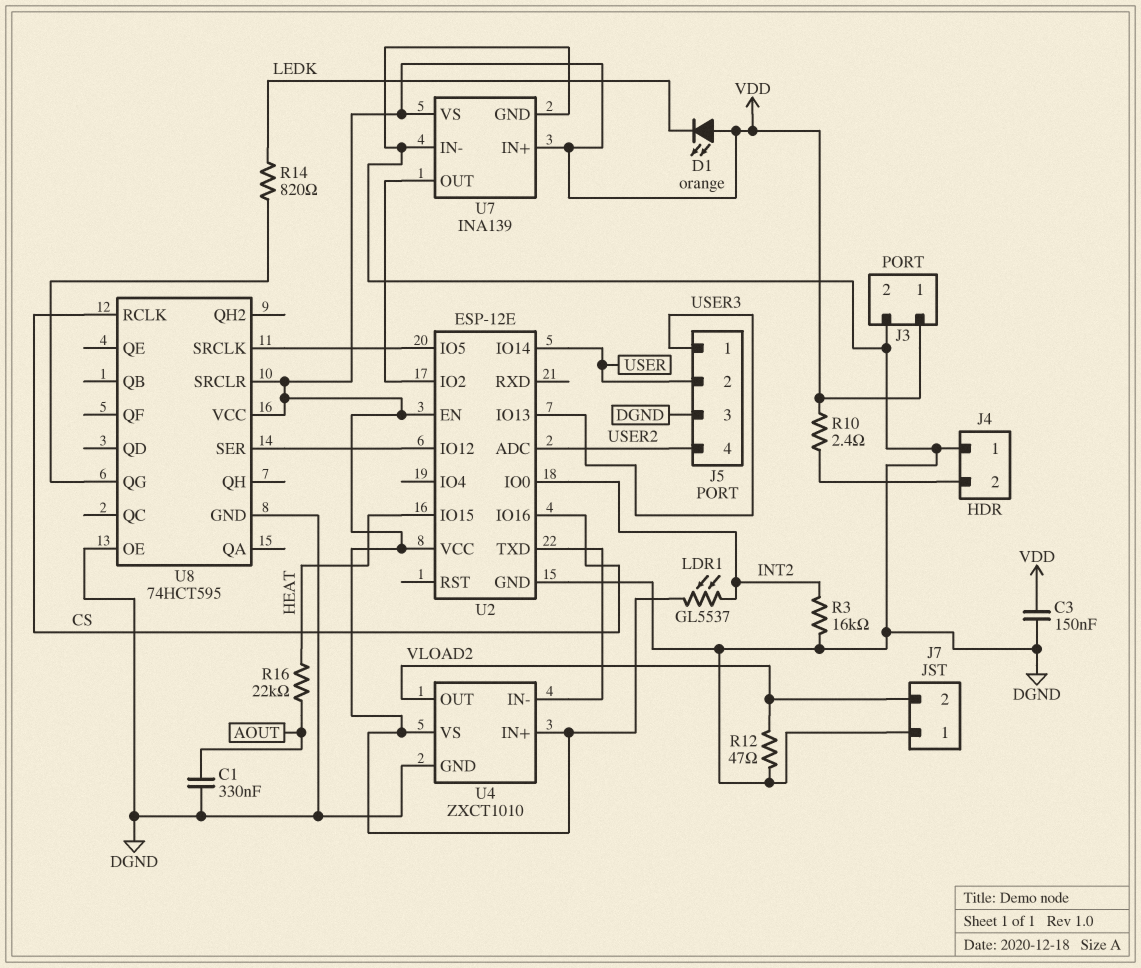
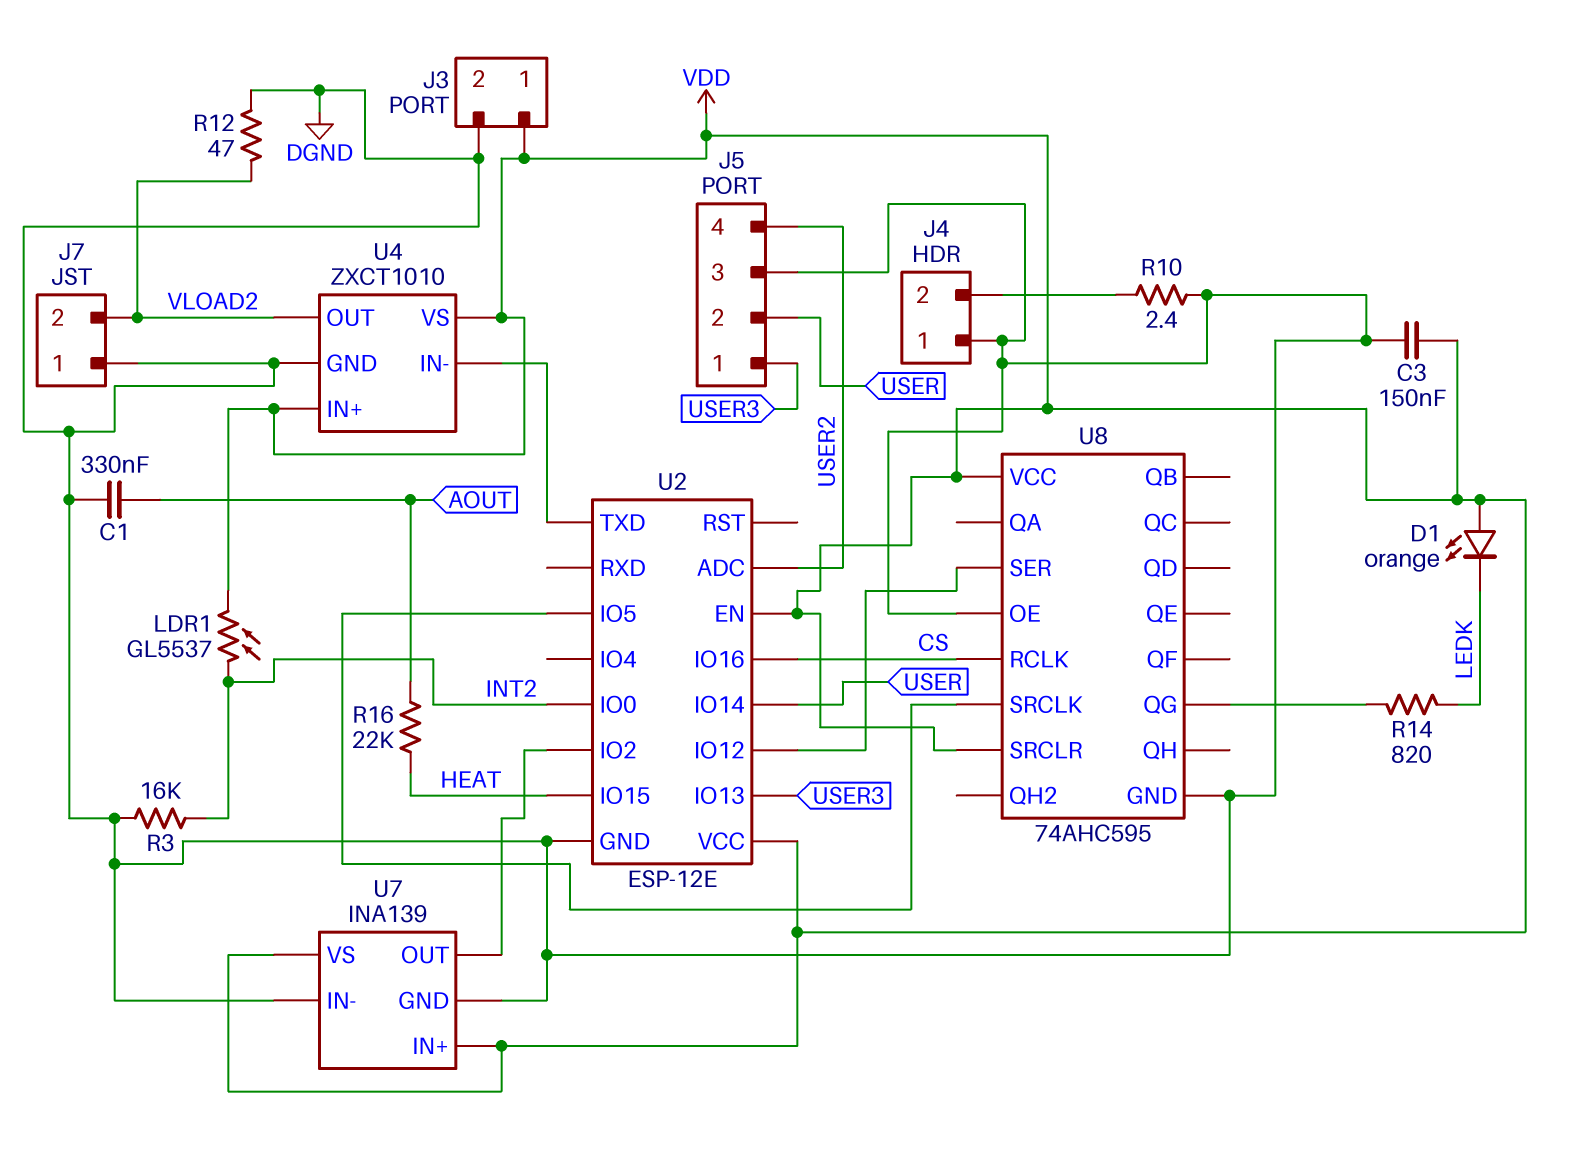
R10: 2.4 (J4/2, VDD) -> 2.4 (DGND, J4/2)
U8: 74HCT595 -> 74AHC595

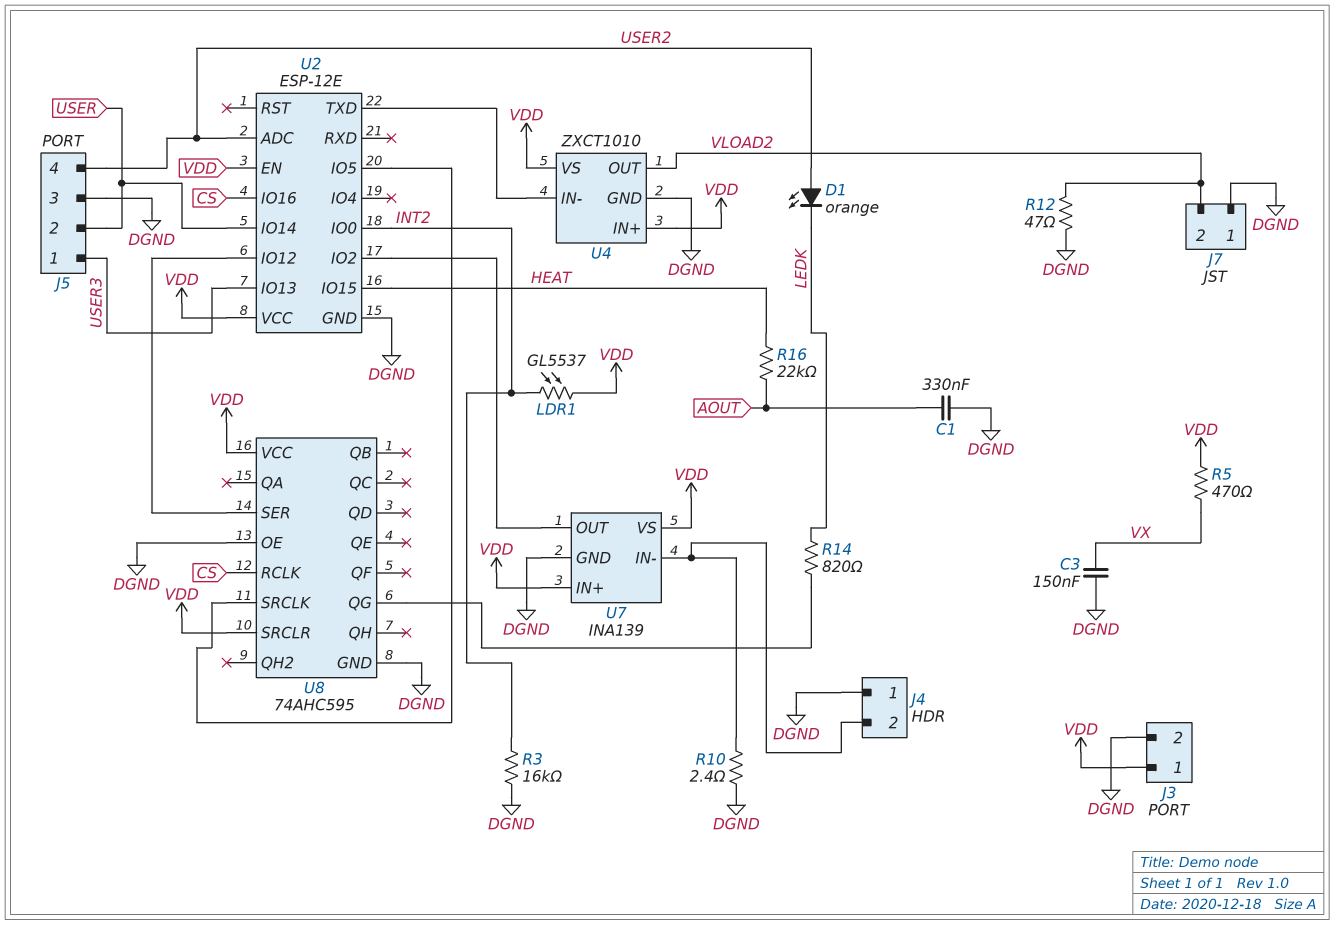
C3: 150nF (DGND, VDD) -> 150nF (DGND, VX)
D1: LED orange (A VDD, K LEDK) -> LED orange (A USER2, K LEDK)
R5: none -> 470 (VDD, VX)
U7 pin IN-: DGND -> J4/2

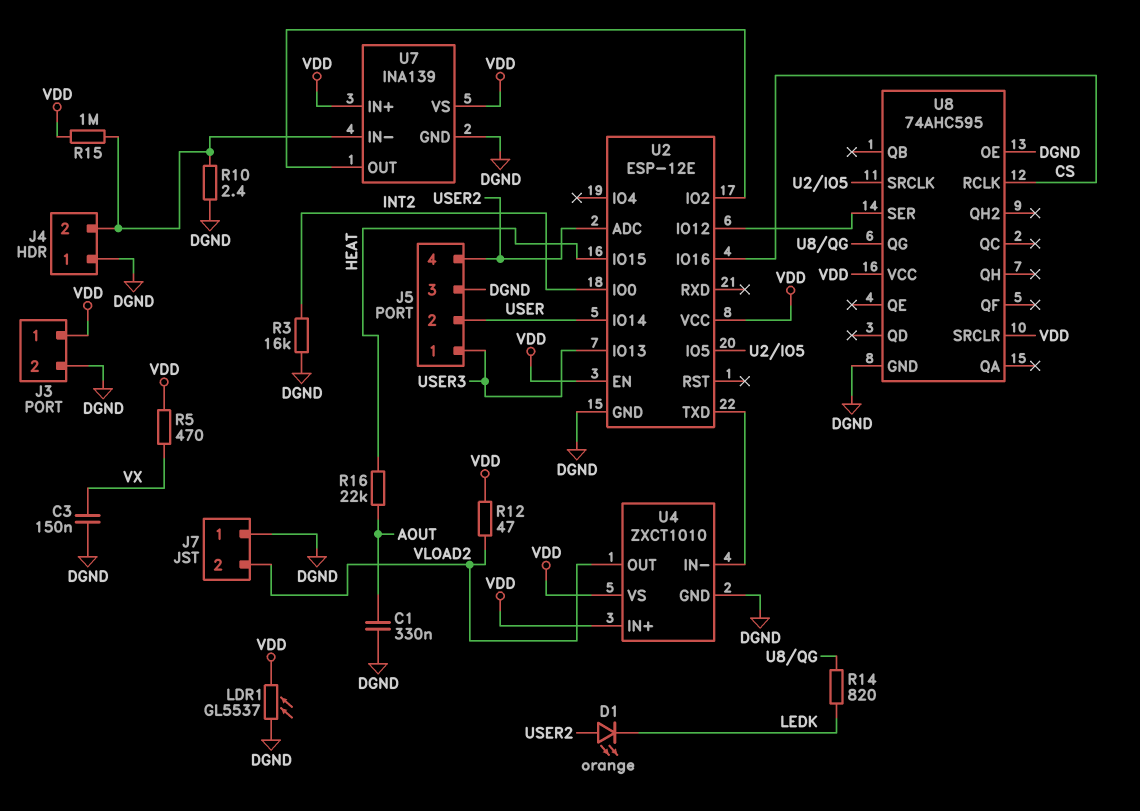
LDR1: GL5537 (INT2, VDD) -> GL5537 (DGND, VDD)
R12: 47 (DGND, VLOAD2) -> 47 (VDD, VLOAD2)
R15: none -> 1M (J4/2, VDD)

